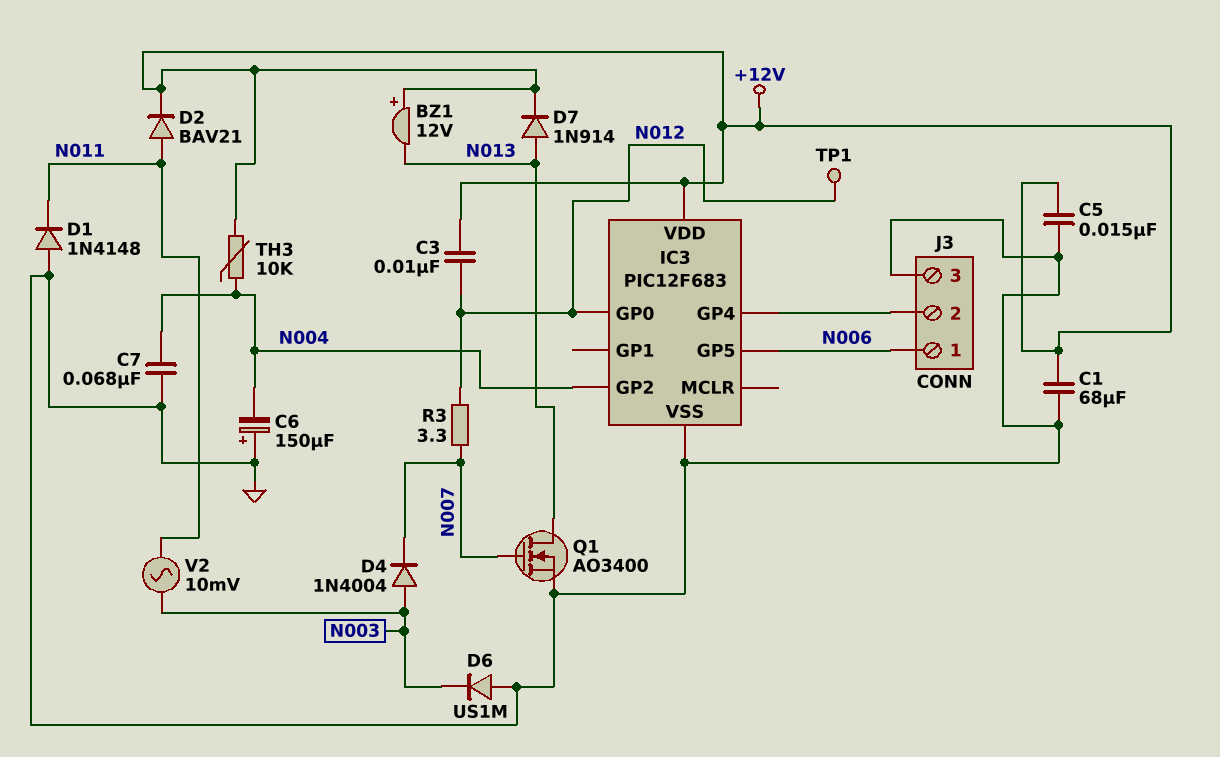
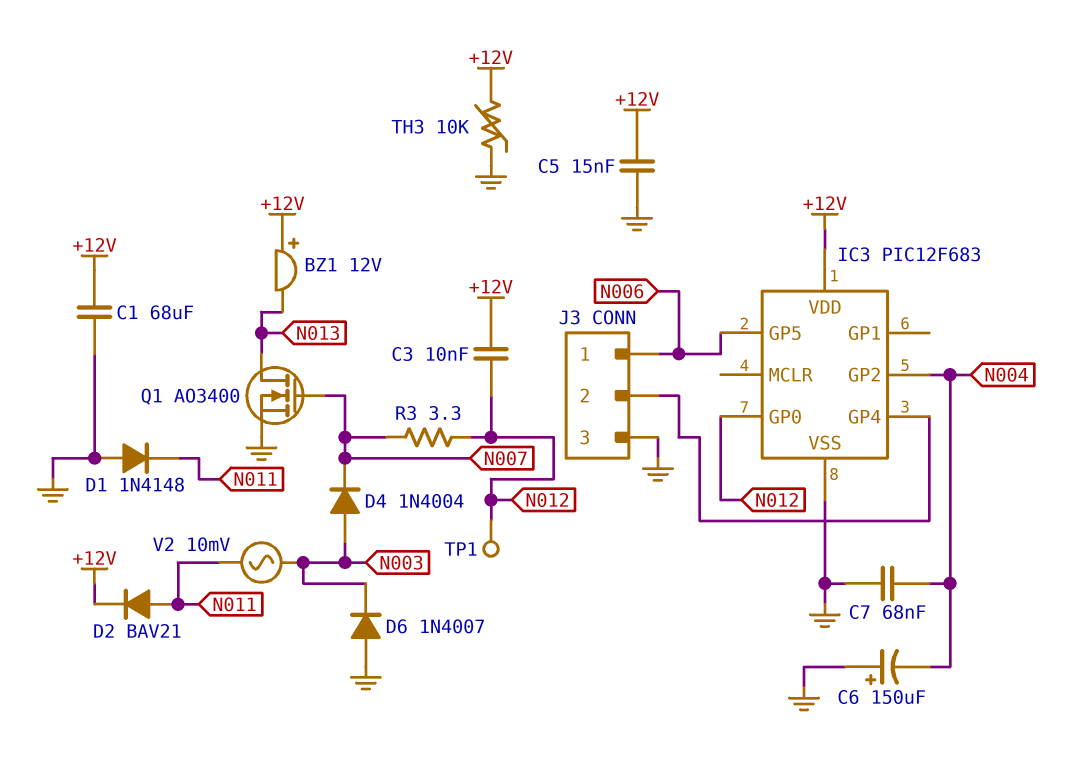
D6: diode US1M (A GND, K N003) -> diode 1N4007 (A GND, K N003)
D7: diode 1N914 (A N013, K +12V) -> none
TH3: 10k (+12V, N004) -> 10k (+12V, GND)

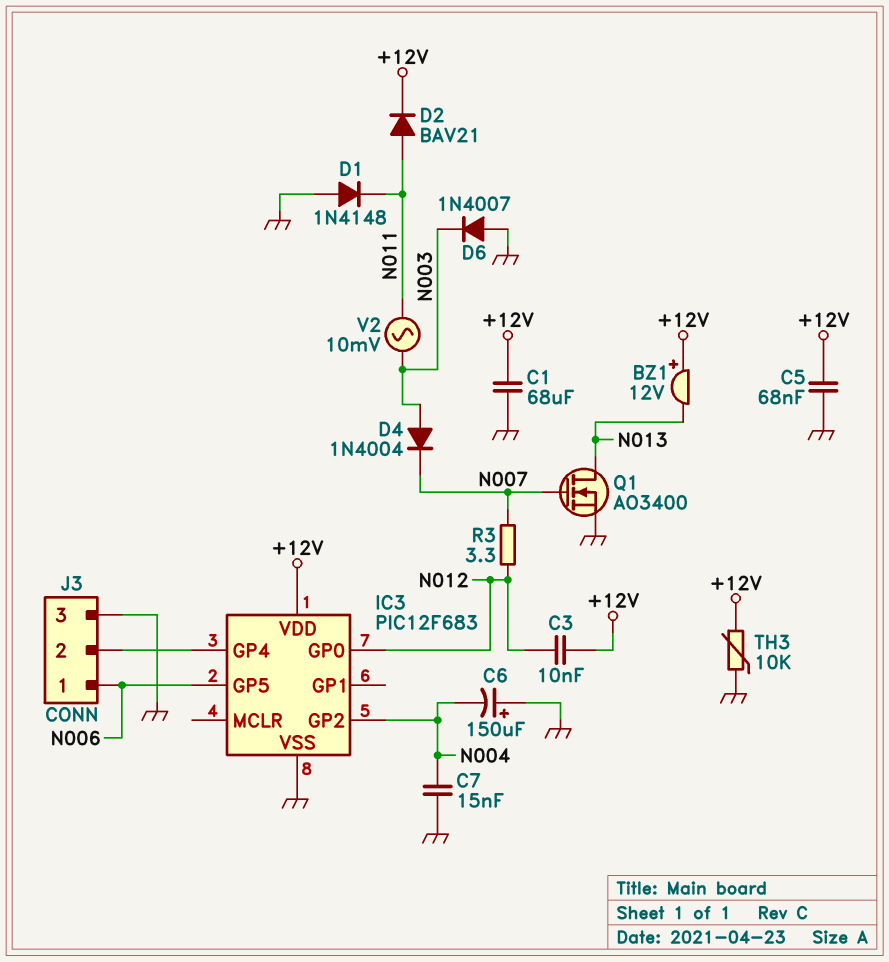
C5: 15nF (+12V, GND) -> 68nF (+12V, GND)
C7: 68nF (GND, N004) -> 15nF (GND, N004)
TP1: test point (N012) -> none

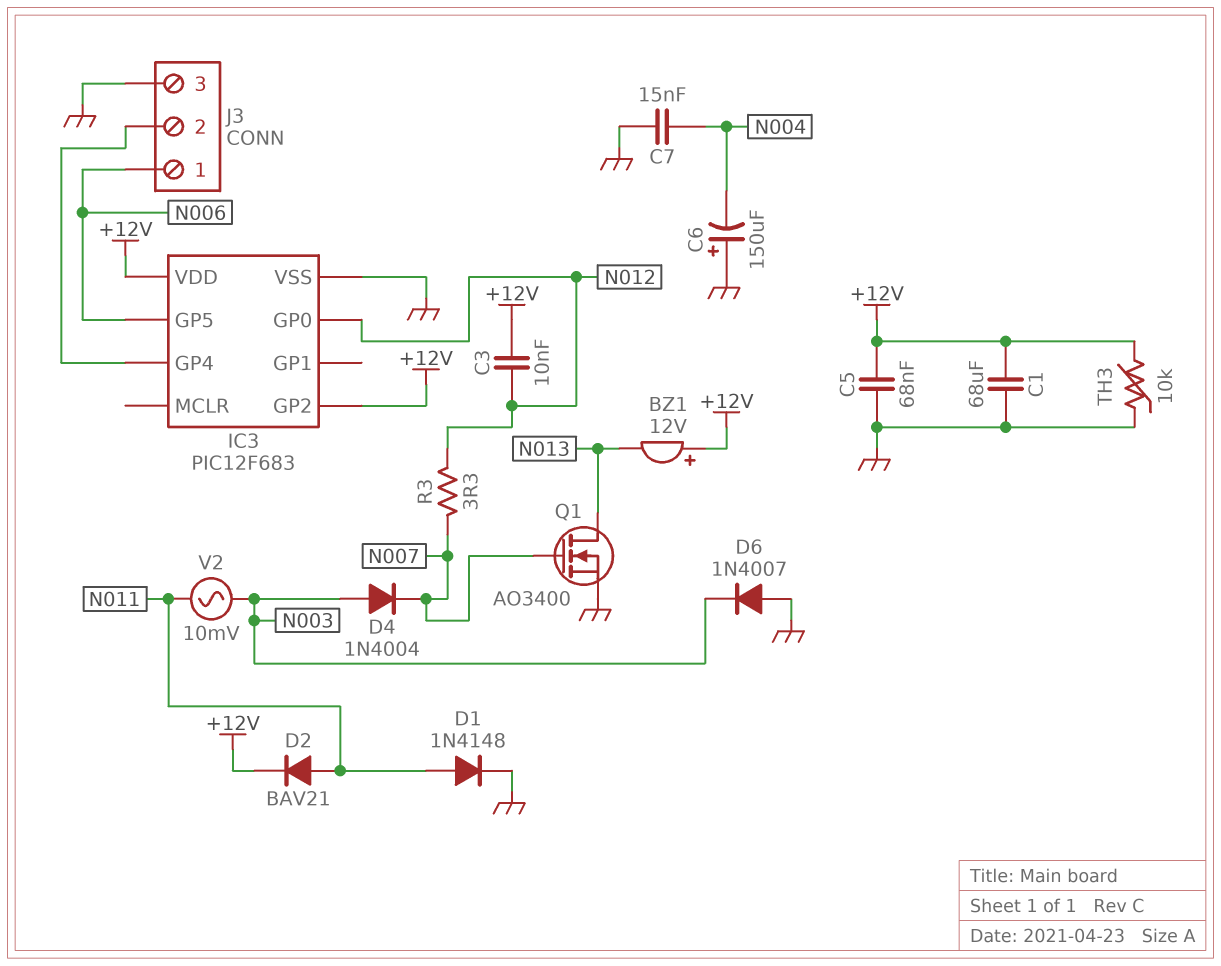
D1: diode 1N4148 (A GND, K N011) -> diode 1N4148 (A N011, K GND)
IC3 pin GP2: N004 -> +12V

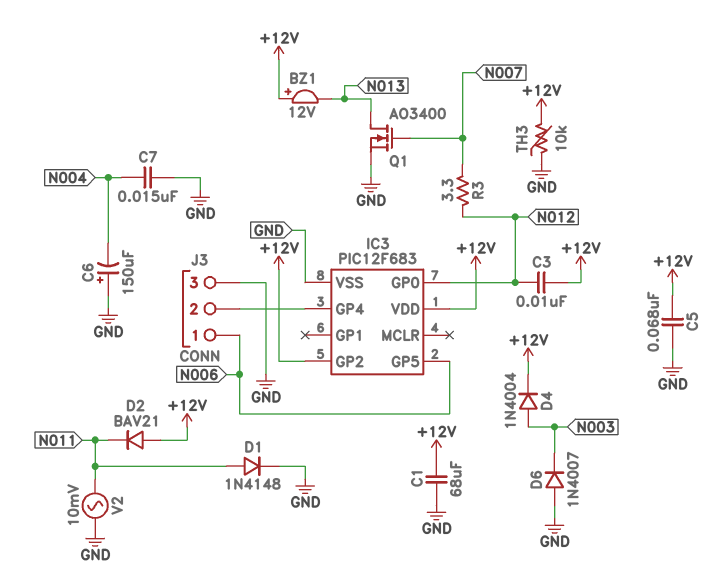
D2: diode BAV21 (A N011, K +12V) -> diode BAV21 (A +12V, K N011)
D4: diode 1N4004 (A N003, K N007) -> diode 1N4004 (A N003, K +12V)
V2: AC 10mV (N003, N011) -> AC 10mV (GND, N011)

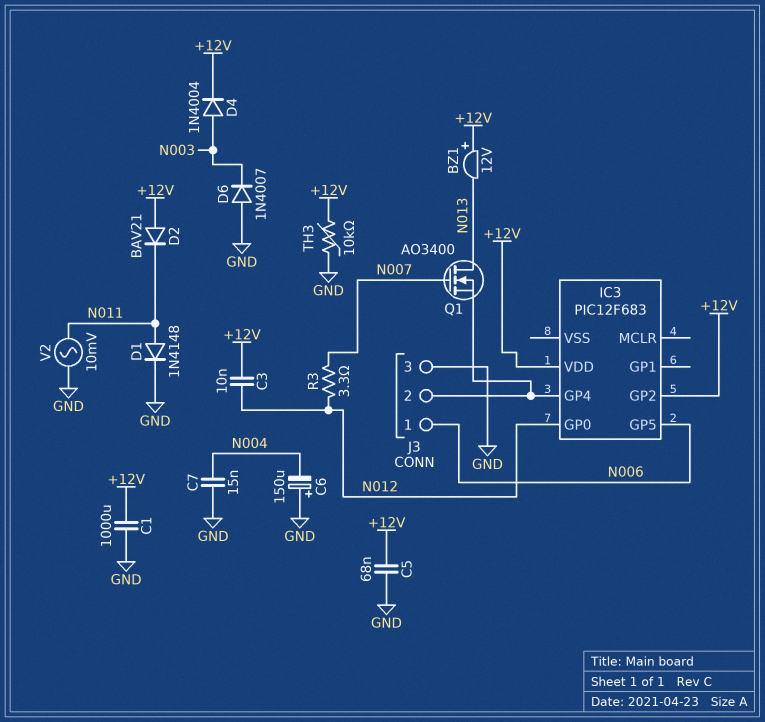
C1: 68uF (+12V, GND) -> 1000uF (+12V, GND)
IC3 pin VSS: GND -> none
Q1: NMOS AO3400 (G N007, D N013, S GND) -> NMOS AO3400 (G N007, D N013, S IC3/GP4)

